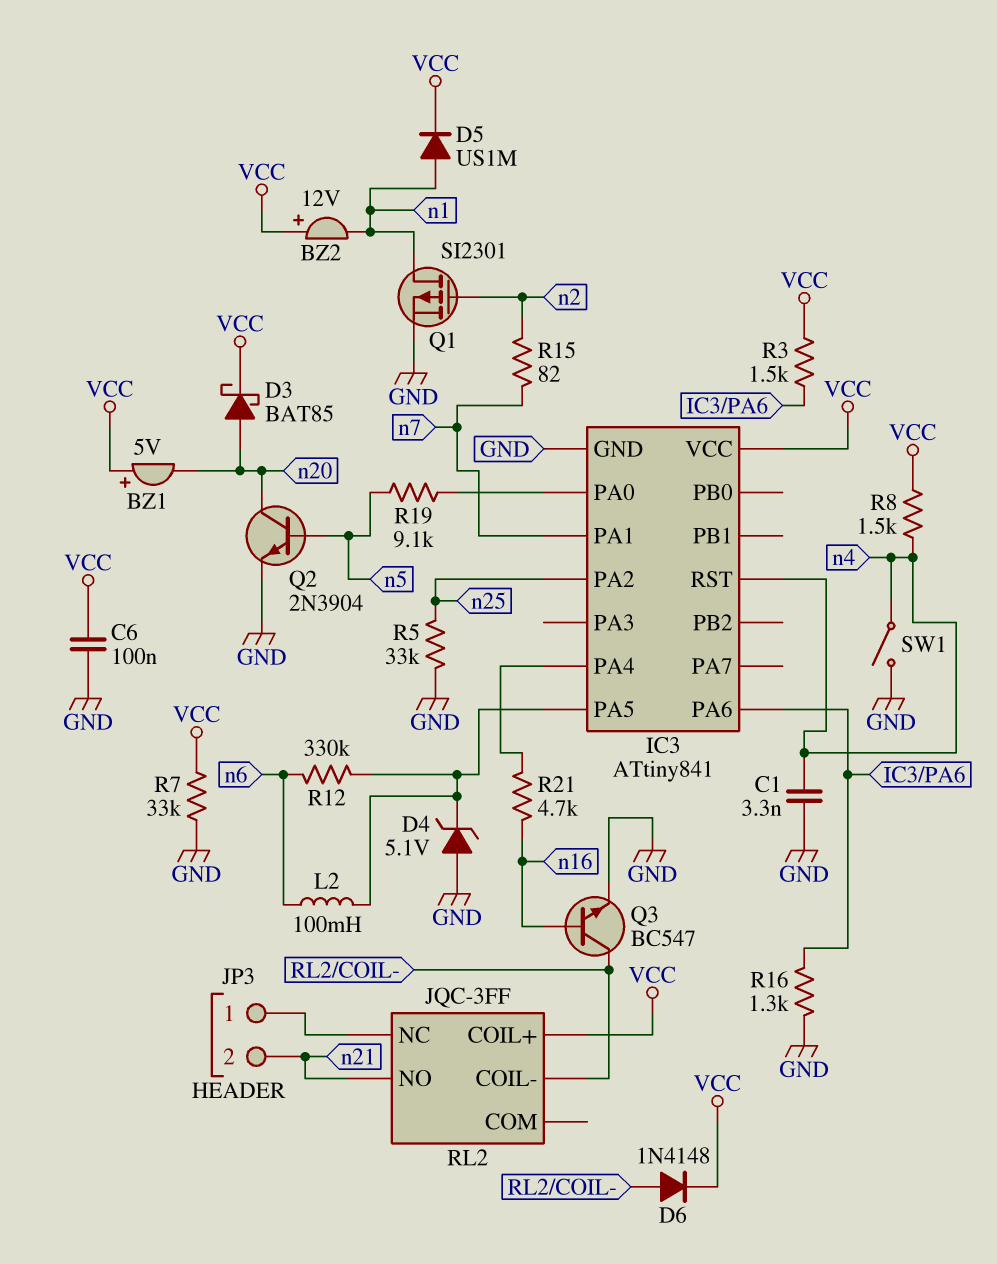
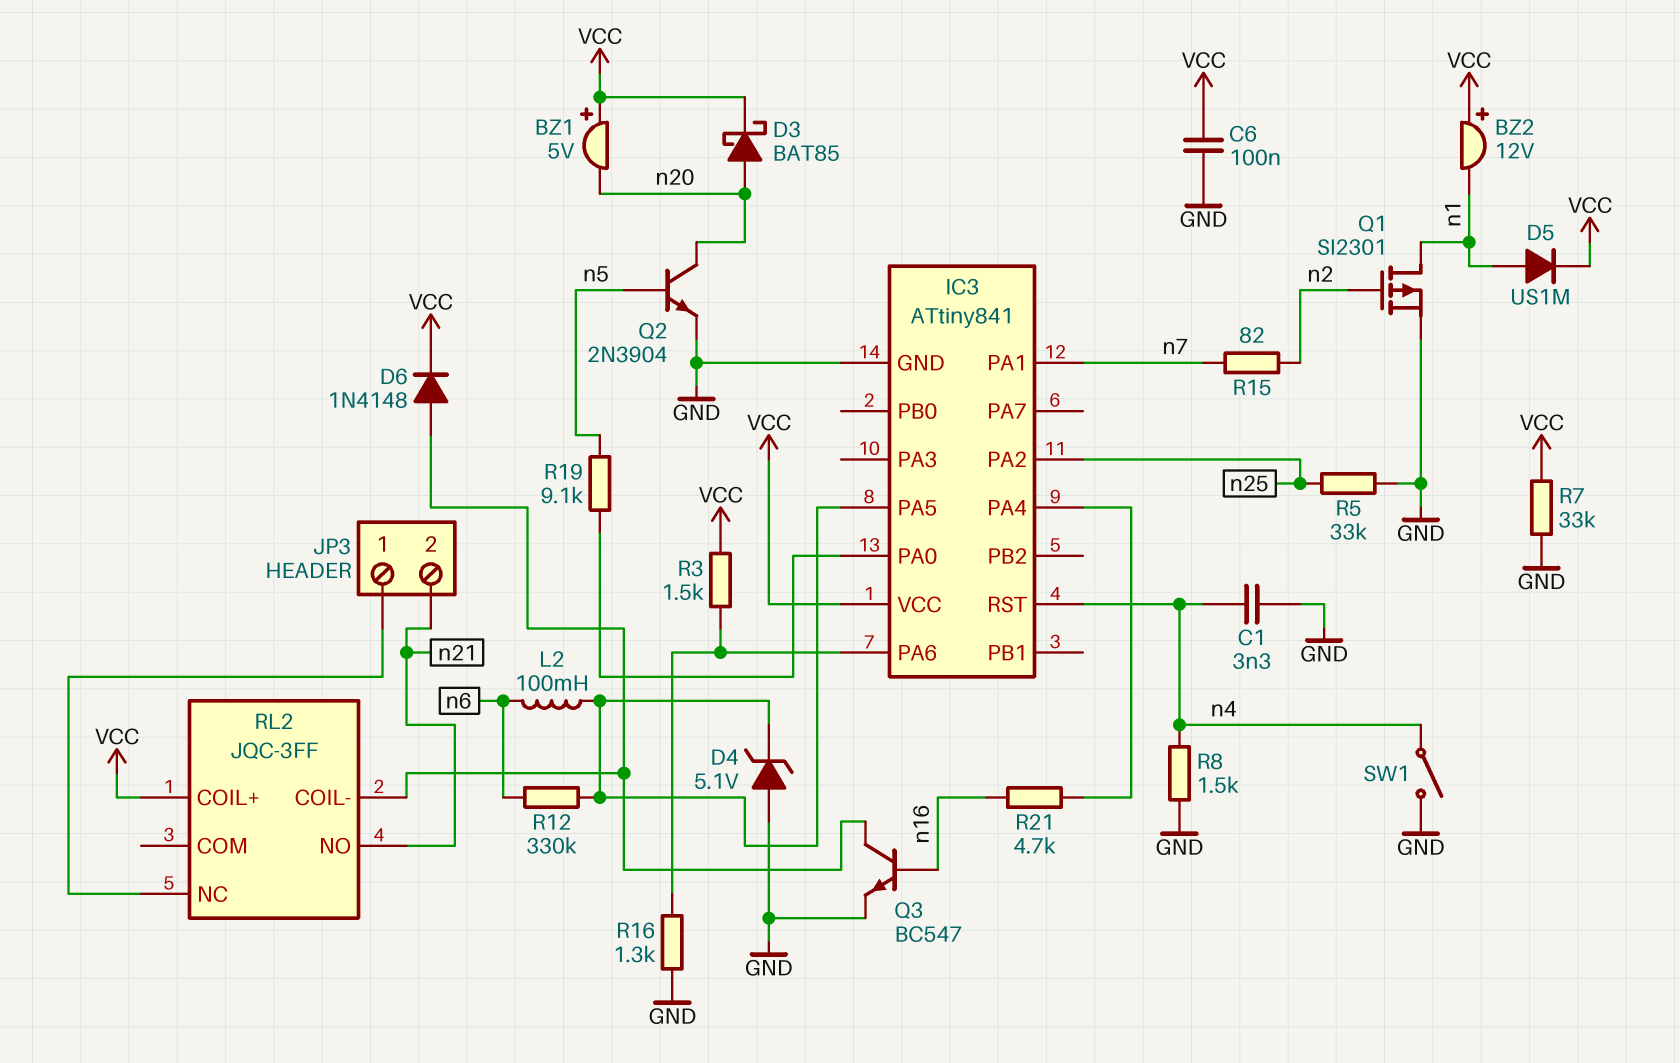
R8: 1.5k (VCC, n4) -> 1.5k (GND, n4)

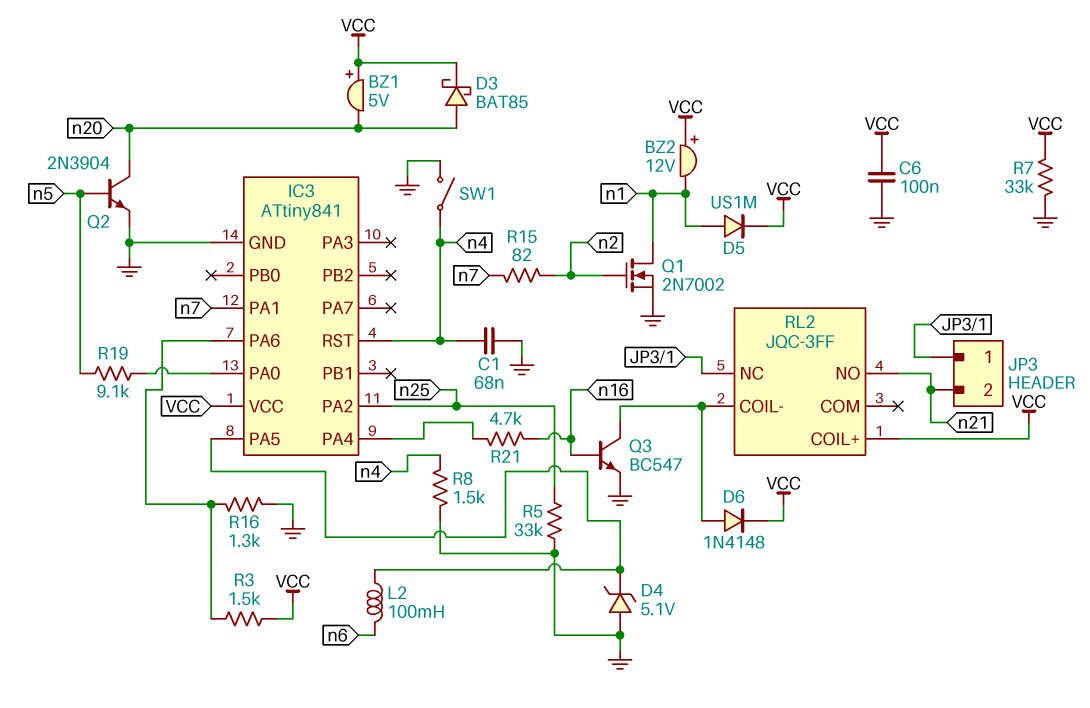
C1: 3.3nF (GND, n4) -> 68nF (GND, n4)
Q1: PMOS SI2301 (G n2, D n1, S GND) -> NMOS 2N7002 (G n2, D n1, S GND)
R12: 330k (IC3/PA5, n6) -> none

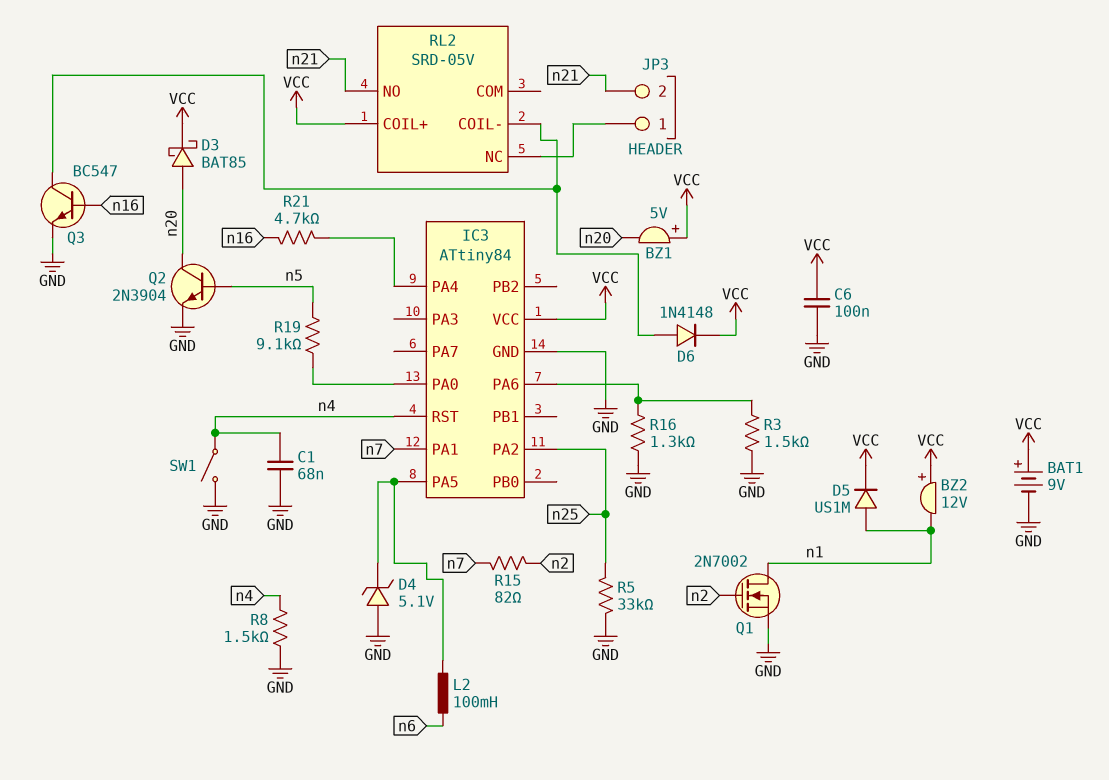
BAT1: none -> 9V (plus VCC, minus GND)
IC3: ATtiny841 -> ATtiny84
R3: 1.5k (IC3/PA6, VCC) -> 1.5k (GND, IC3/PA6)
R7: 33k (GND, VCC) -> none
RL2: JQC-3FF -> SRD-05V

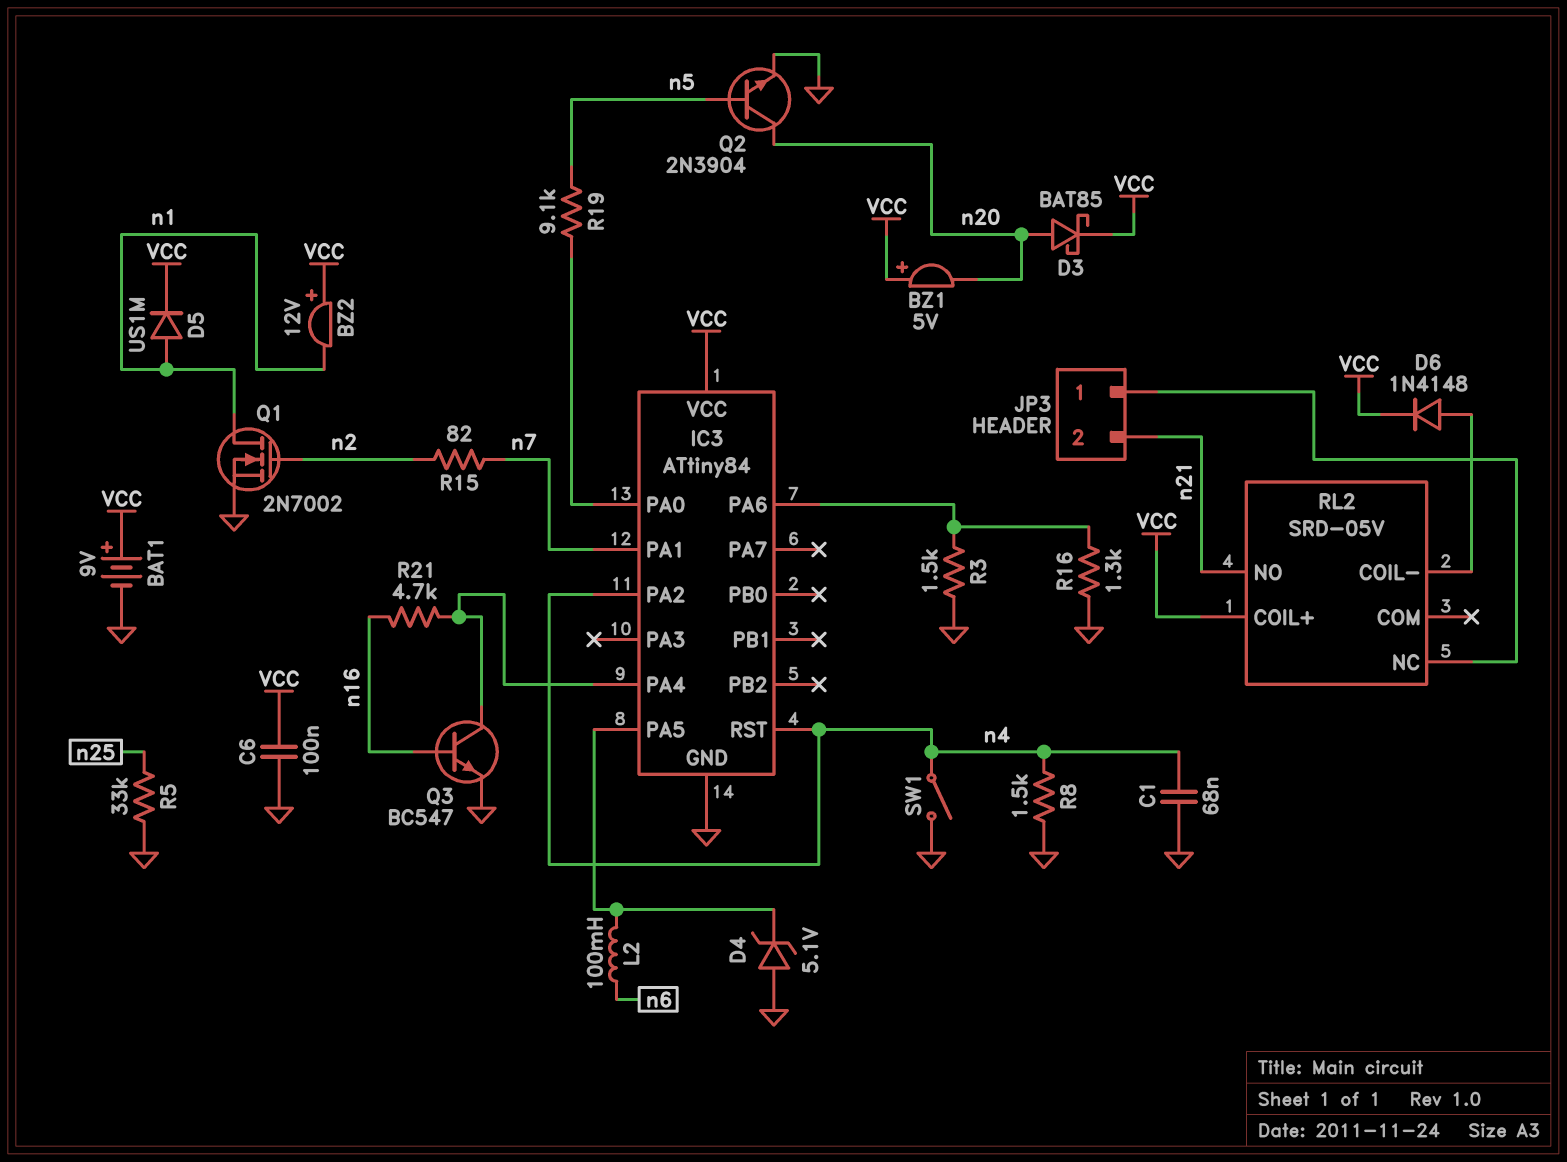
IC3 pin PA2: n25 -> n4
Q3: NPN BC547 (B n16, C RL2/COIL-, E GND) -> NPN BC547 (B n16, C IC3/PA4, E GND)

